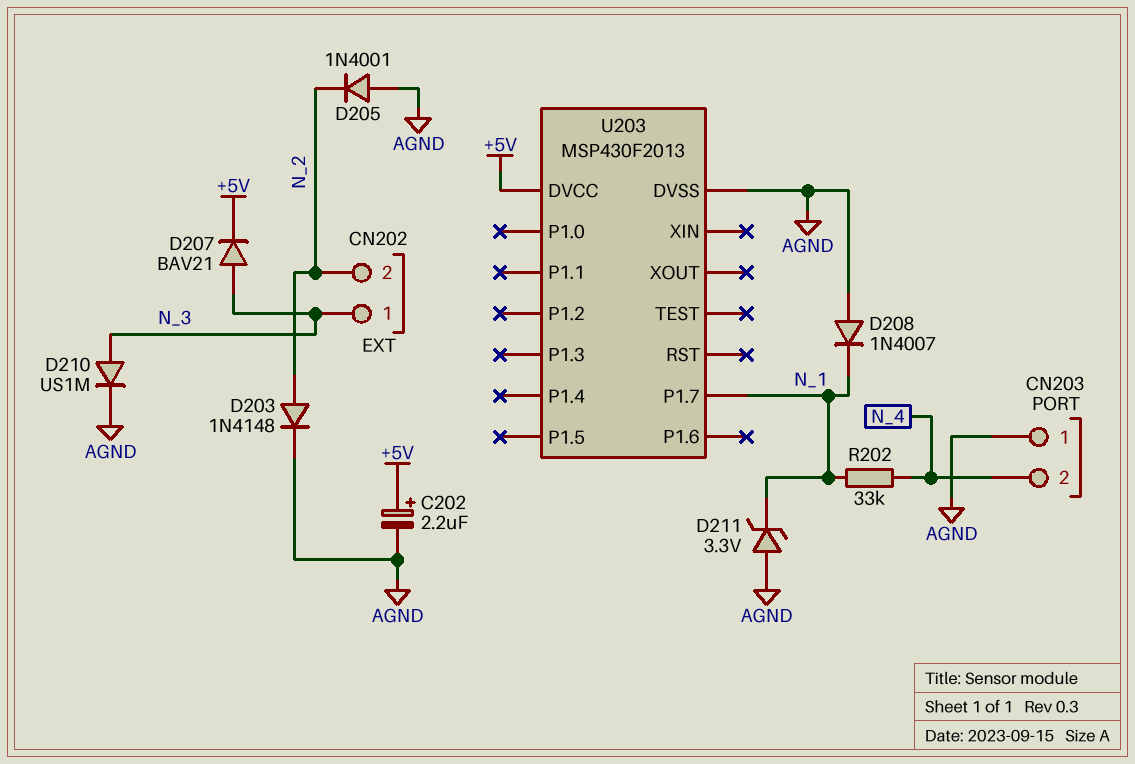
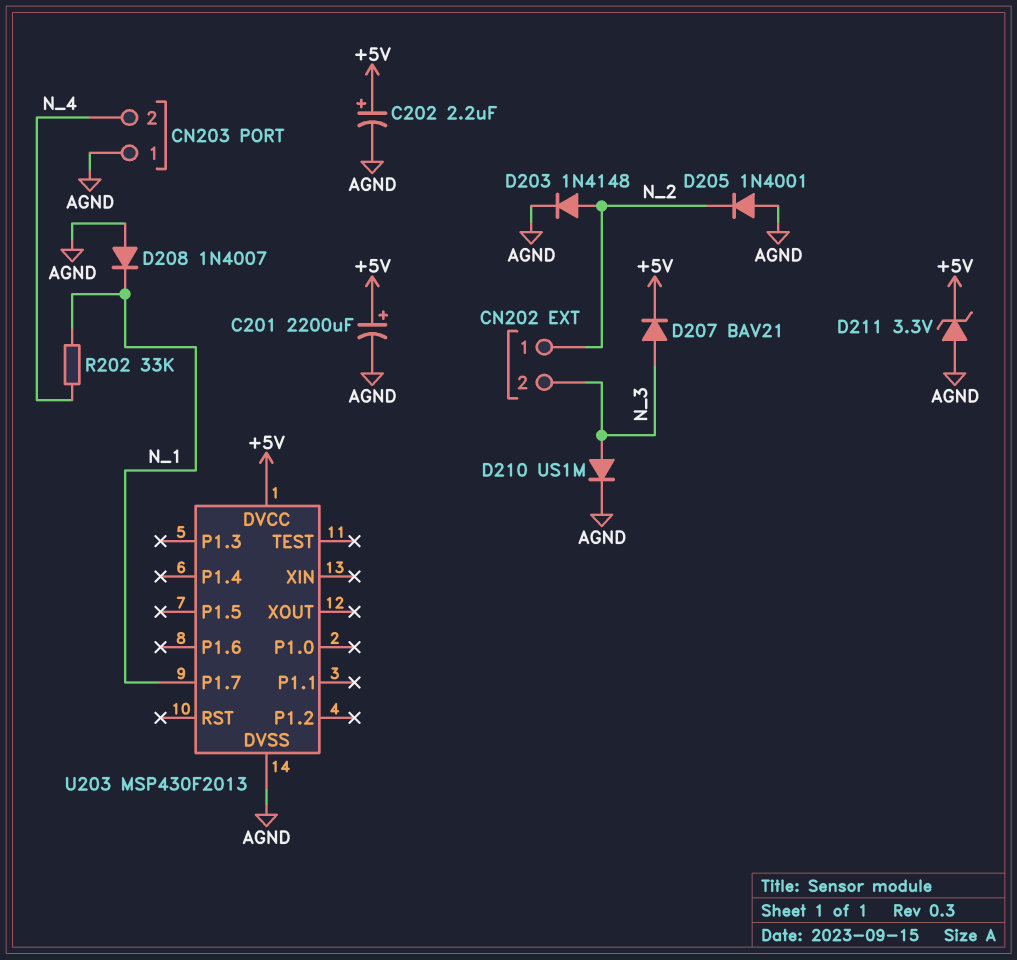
C201: none -> 2200uF (plus +5V, minus AGND)
CN202 pin 1: N_3 -> N_2
CN202 pin 2: N_2 -> N_3
D211: zener 3.3V (A AGND, K N_1) -> zener 3.3V (A AGND, K +5V)

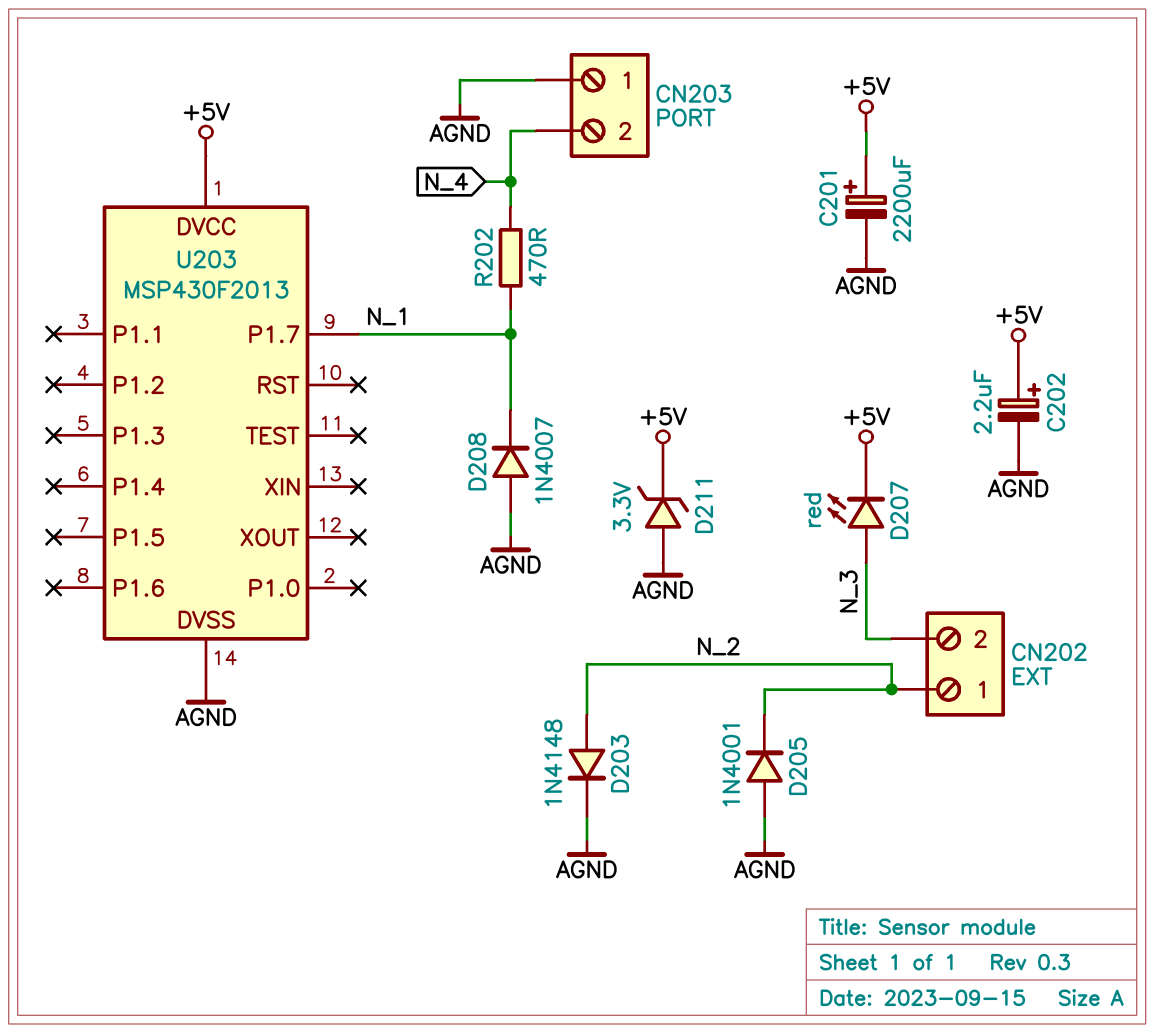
D207: diode BAV21 (A N_3, K +5V) -> LED red (A N_3, K +5V)
D210: diode US1M (A N_3, K AGND) -> none
R202: 33k (N_1, N_4) -> 470 (N_1, N_4)

